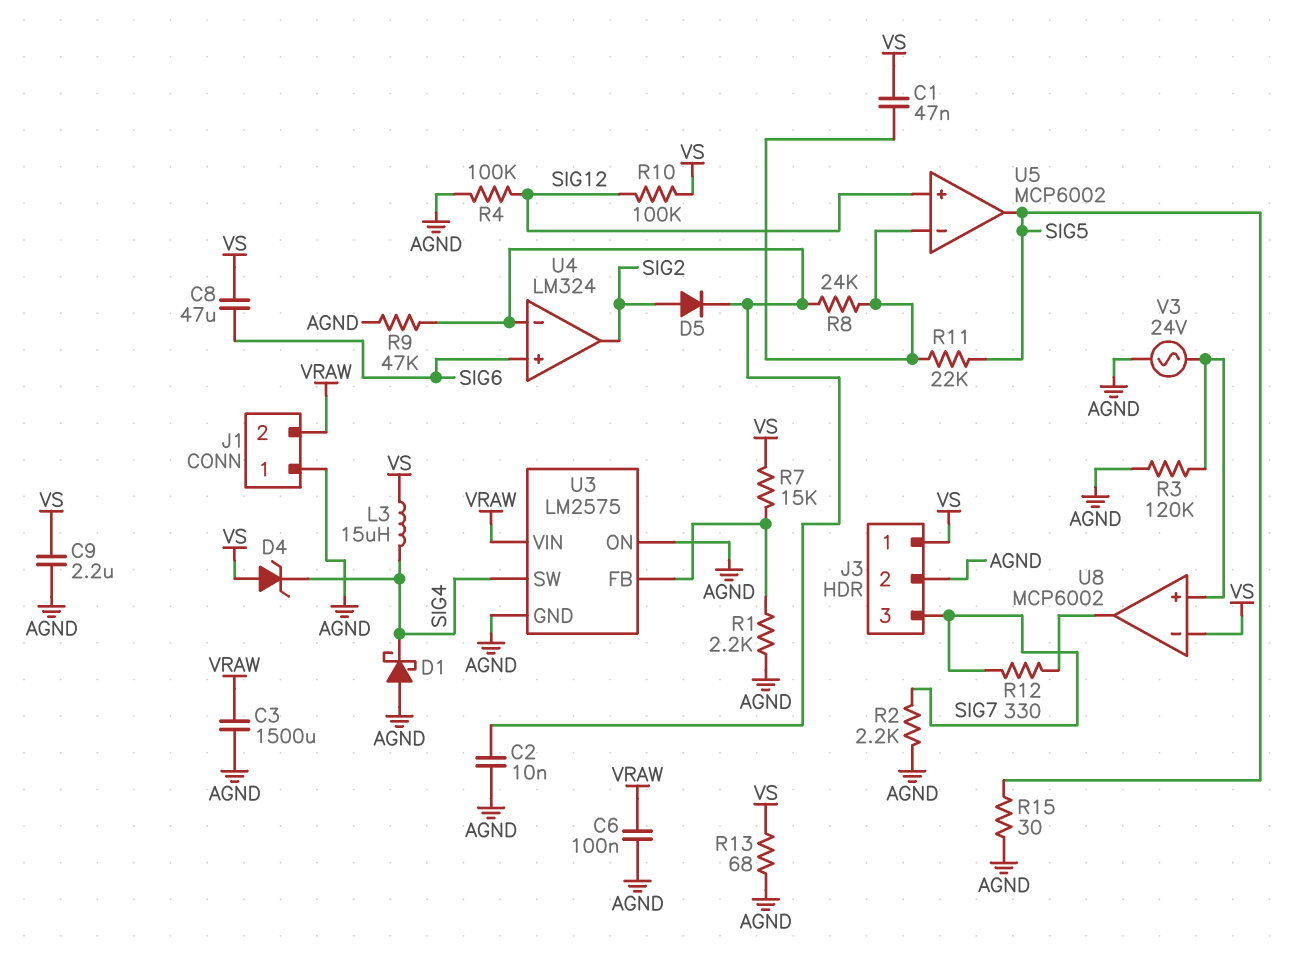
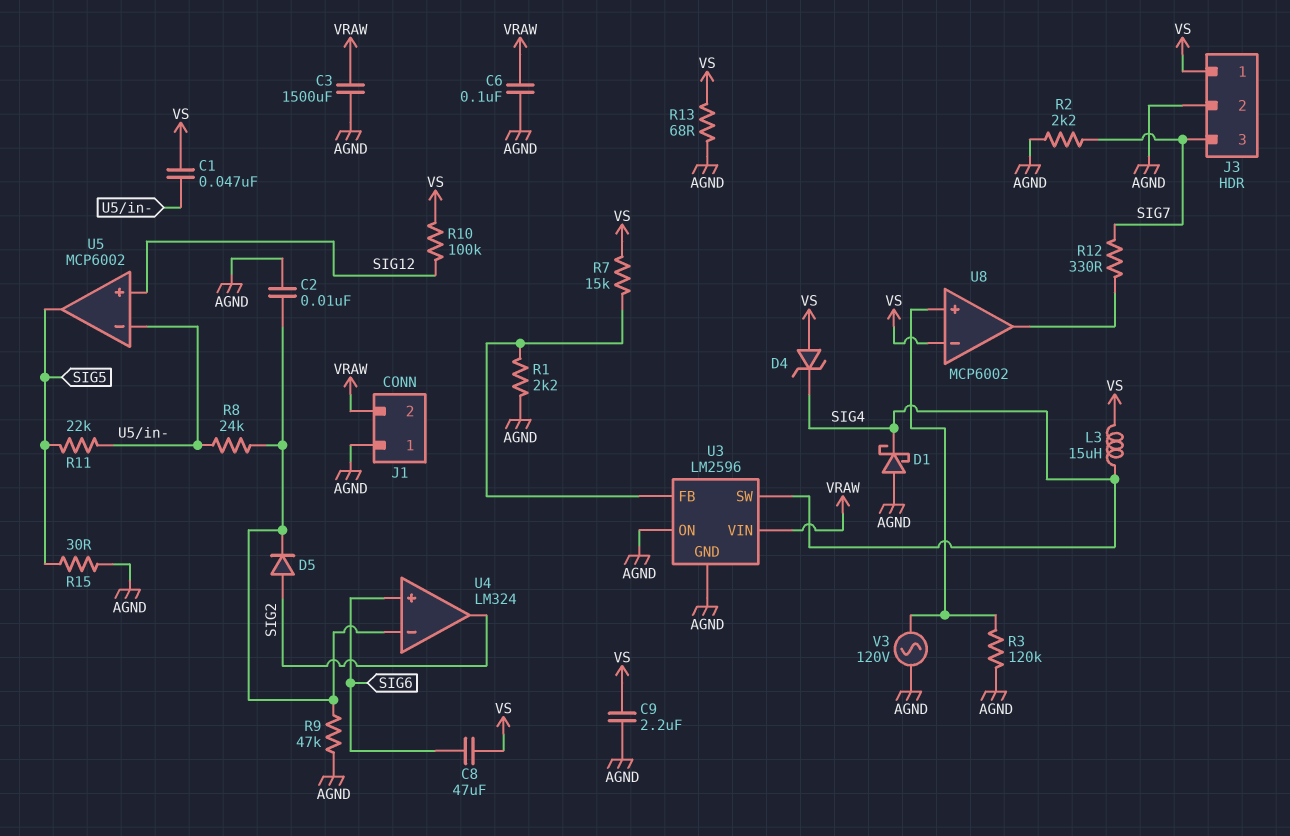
R4: 100k (AGND, SIG12) -> none
U3: LM2575 -> LM2596
V3: AC 24V (AGND, U8/in+) -> AC 120V (AGND, U8/in+)

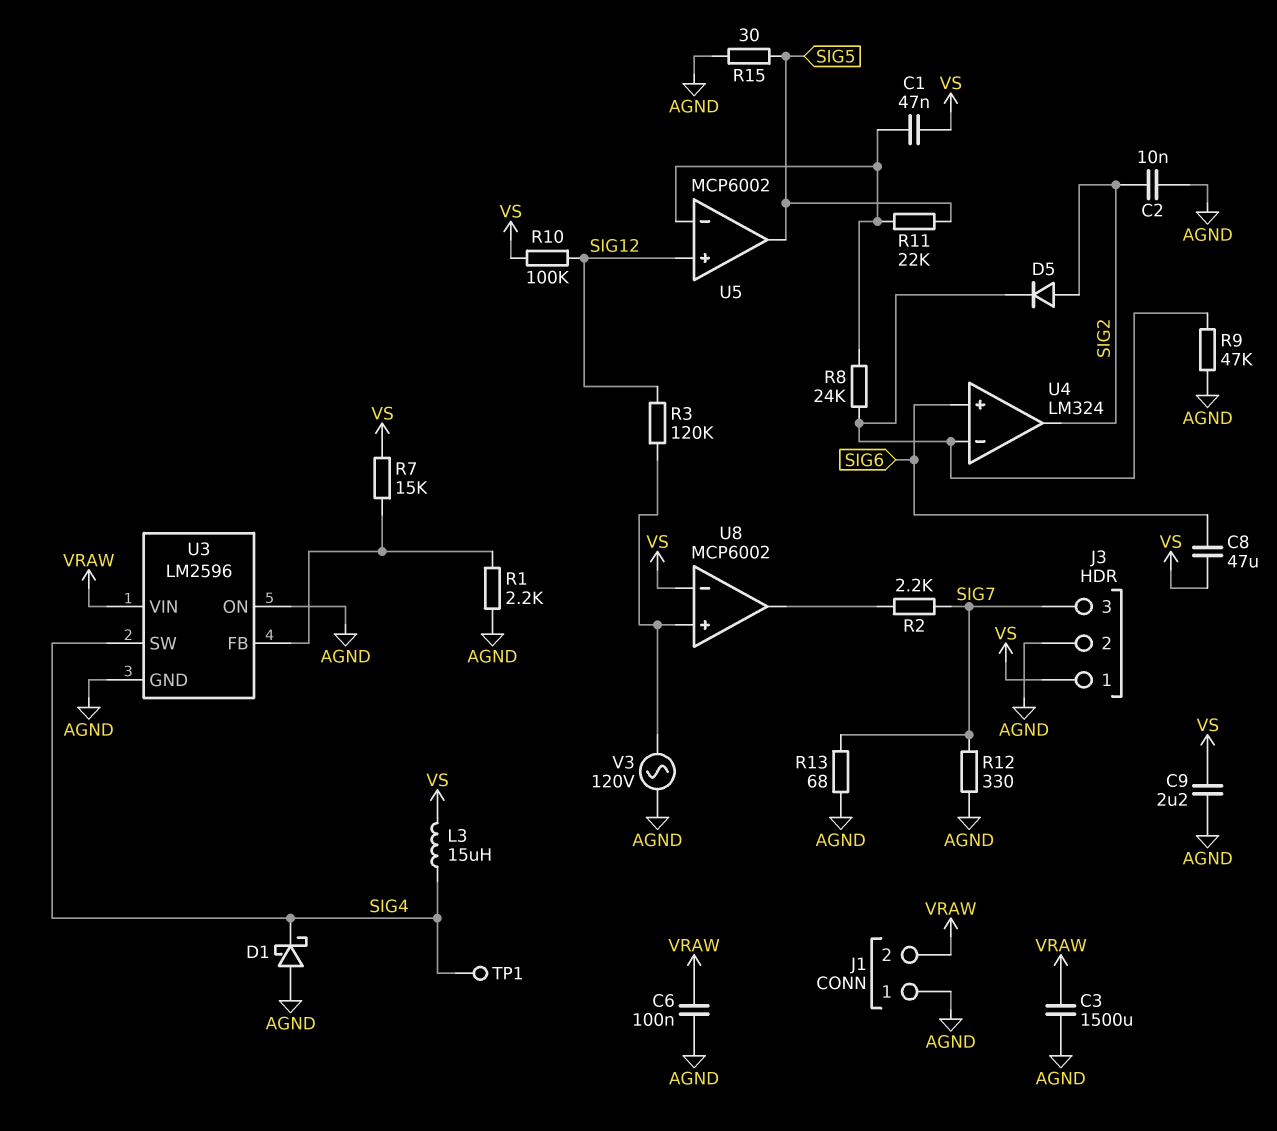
C2: 10nF (AGND, U4/in-) -> 10nF (AGND, SIG2)
D4: zener (A VS, K SIG4) -> none
R2: 2.2k (AGND, SIG7) -> 2.2k (SIG7, U8/out)
R3: 120k (AGND, U8/in+) -> 120k (SIG12, U8/in+)
R12: 330 (SIG7, U8/out) -> 330 (AGND, SIG7)
R13: 68 (AGND, VS) -> 68 (AGND, SIG7)
TP1: none -> test point (SIG4)

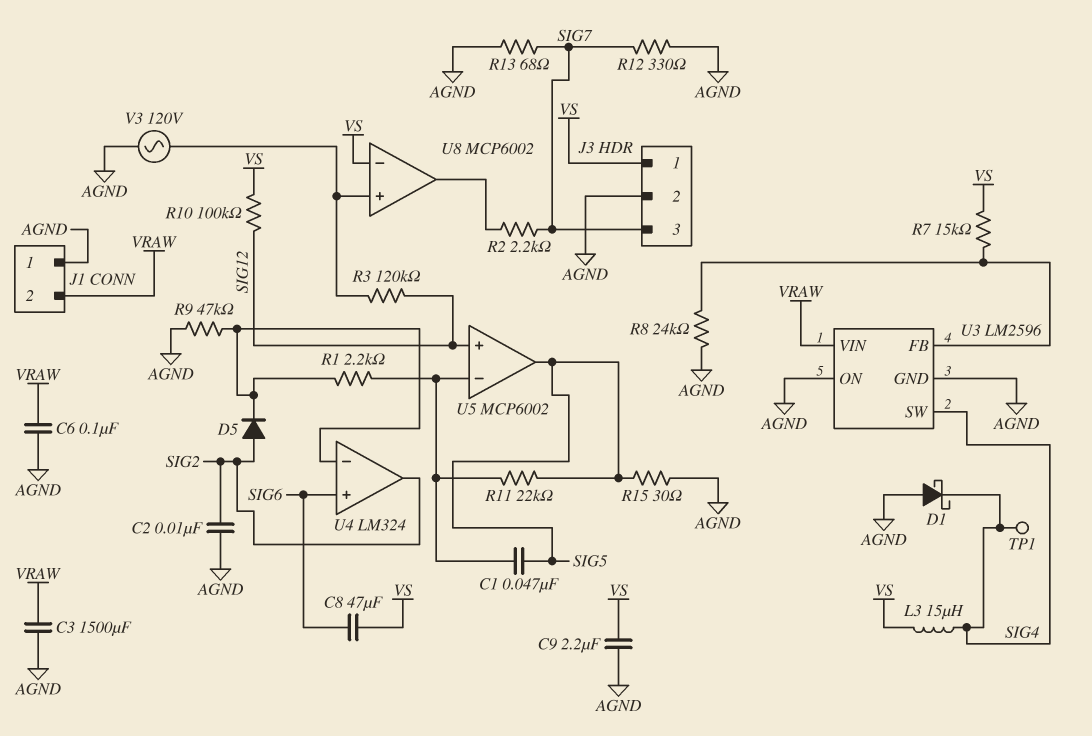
C1: 47nF (U5/in-, VS) -> 47nF (SIG5, U5/in-)
R1: 2.2k (AGND, U3/FB) -> 2.2k (U4/in-, U5/in-)
R8: 24k (U4/in-, U5/in-) -> 24k (AGND, U3/FB)

